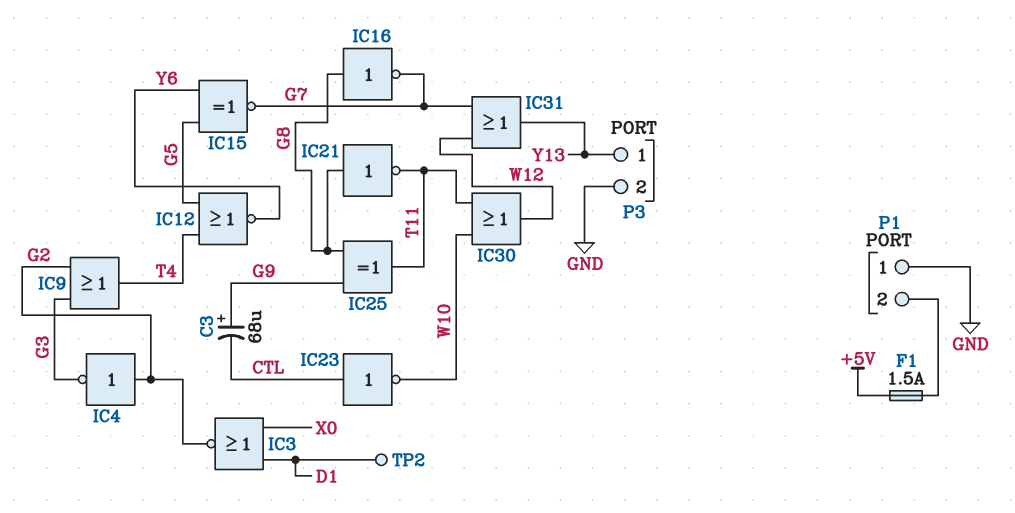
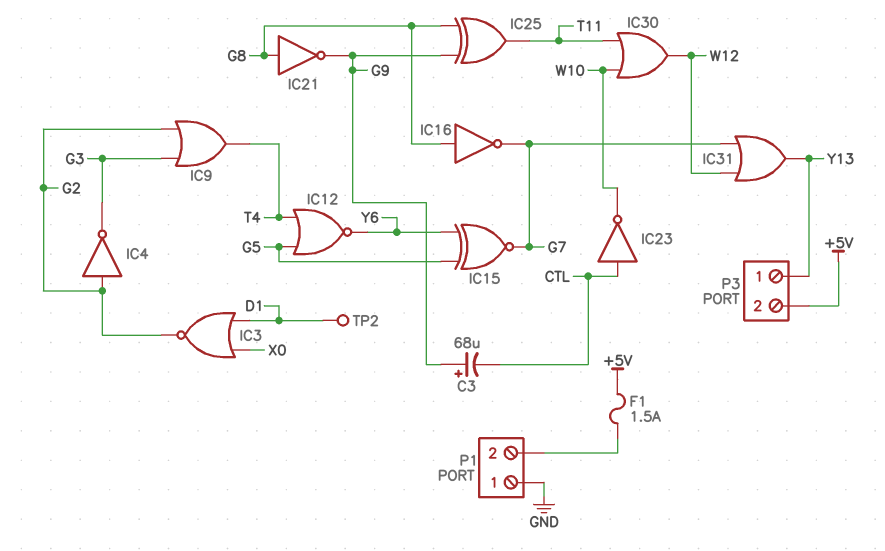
IC21: NOT (in G8, out T11) -> NOT (in G8, out G9)
P3 pin 2: GND -> +5V

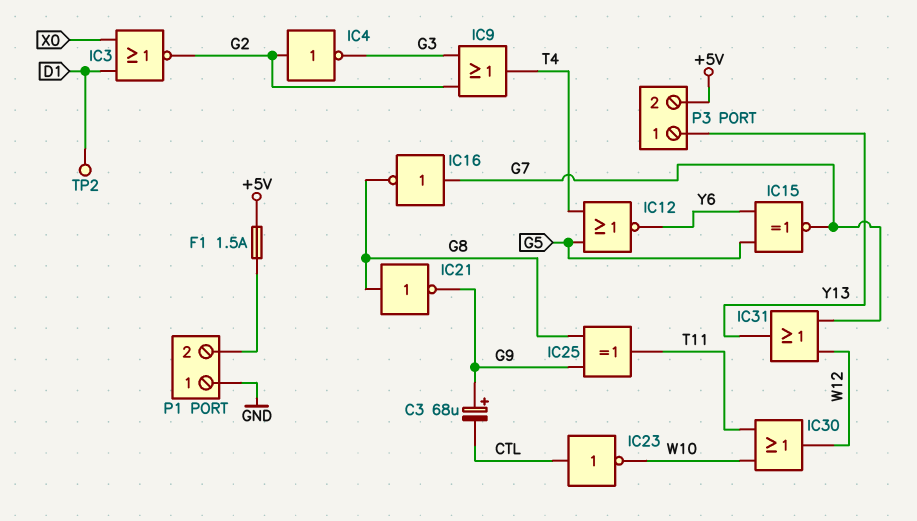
IC16: NOT (in G8, out G7) -> NOT (in G7, out G8)

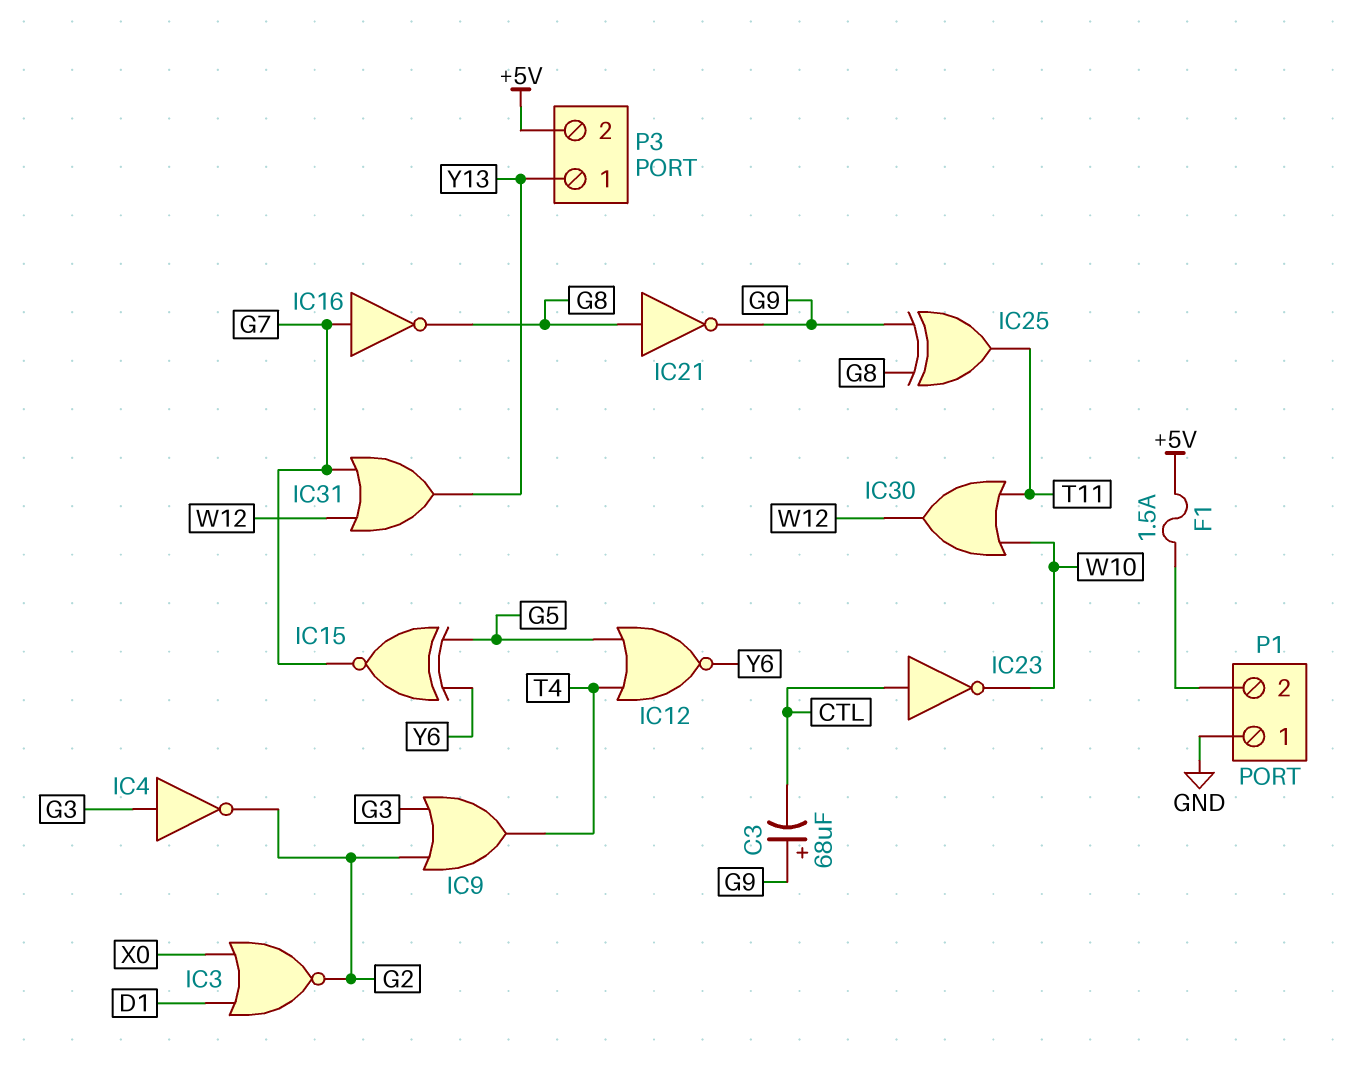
IC4: NOT (in G2, out G3) -> NOT (in G3, out G2)
TP2: test point (D1) -> none

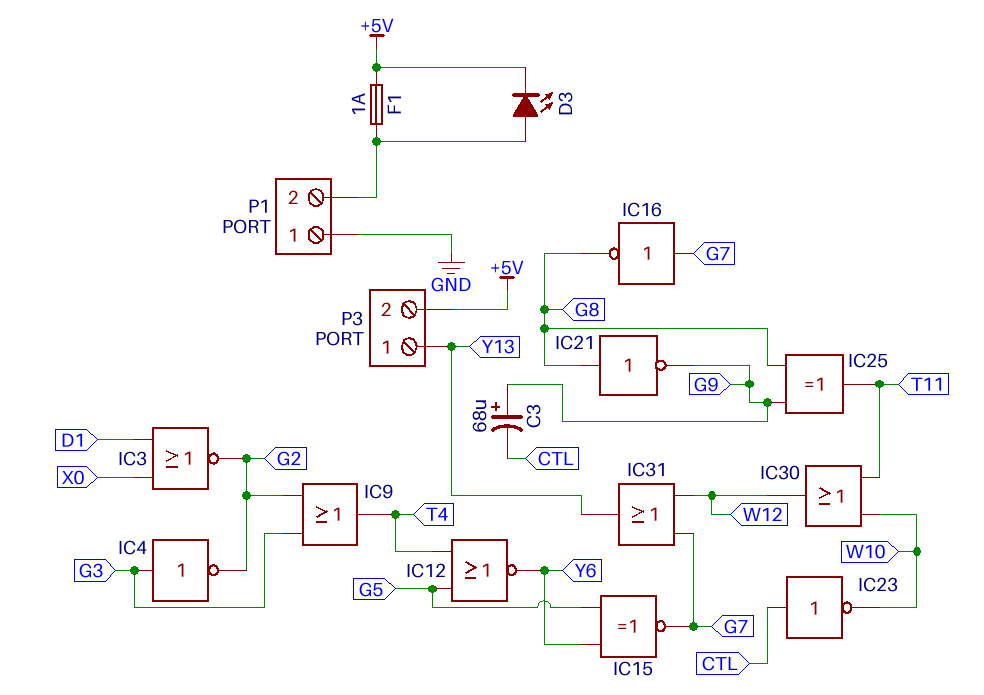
D3: none -> LED (A P1/2, K +5V)
F1: 1.5A (+5V, P1/2) -> 1A (+5V, P1/2)

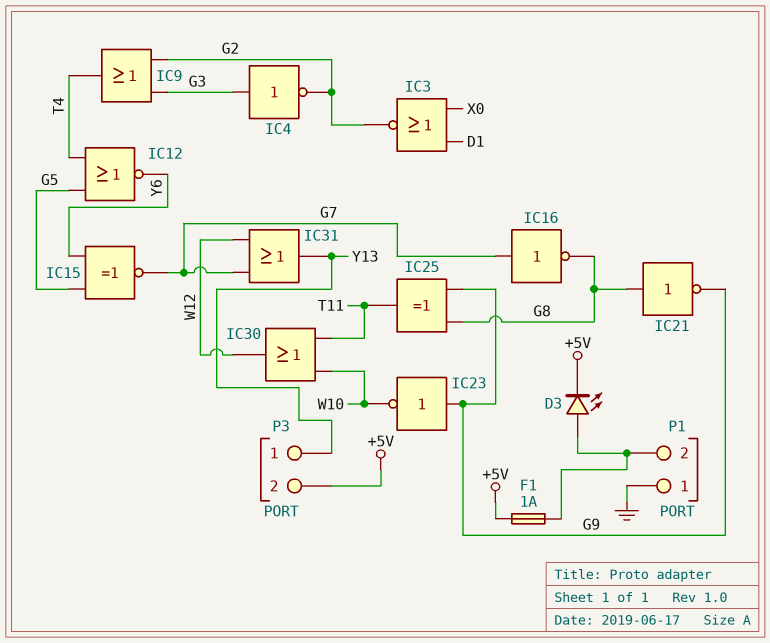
C3: 68uF (plus G9, minus CTL) -> none
IC23: NOT (in CTL, out W10) -> NOT (in G9, out W10)

